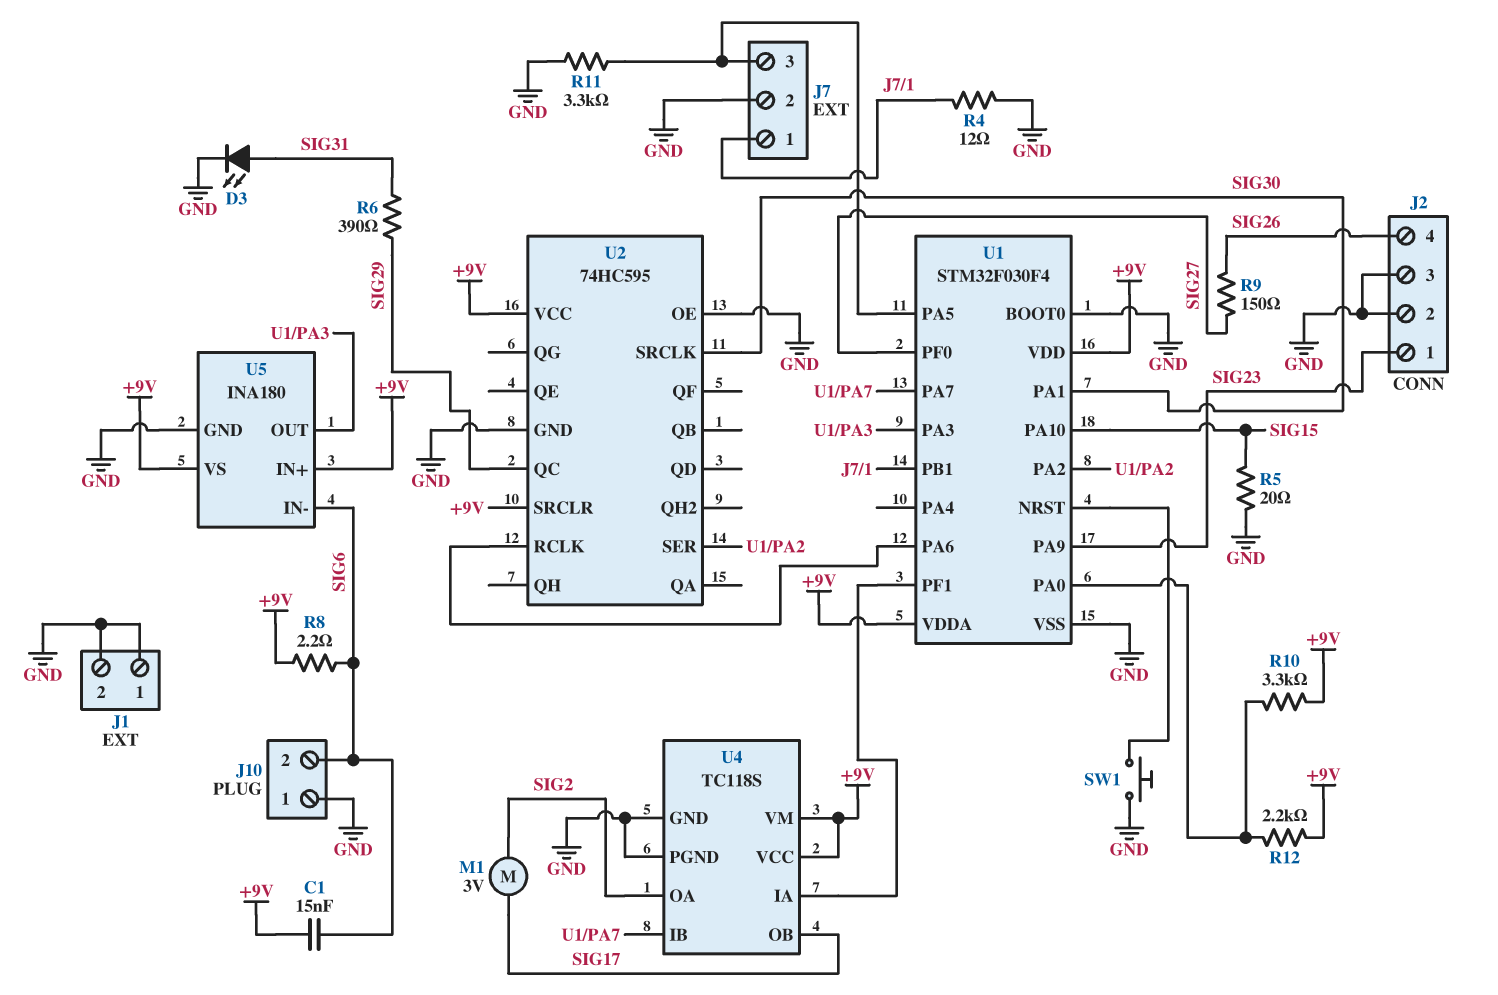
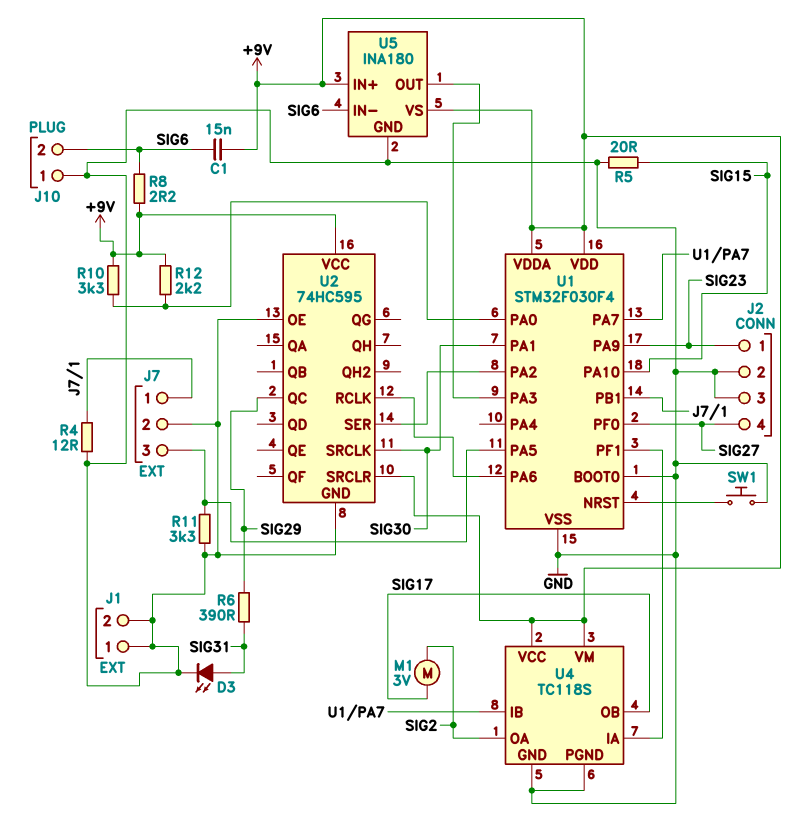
J2 pin 4: SIG26 -> SIG27
R9: 150 (SIG26, SIG27) -> none

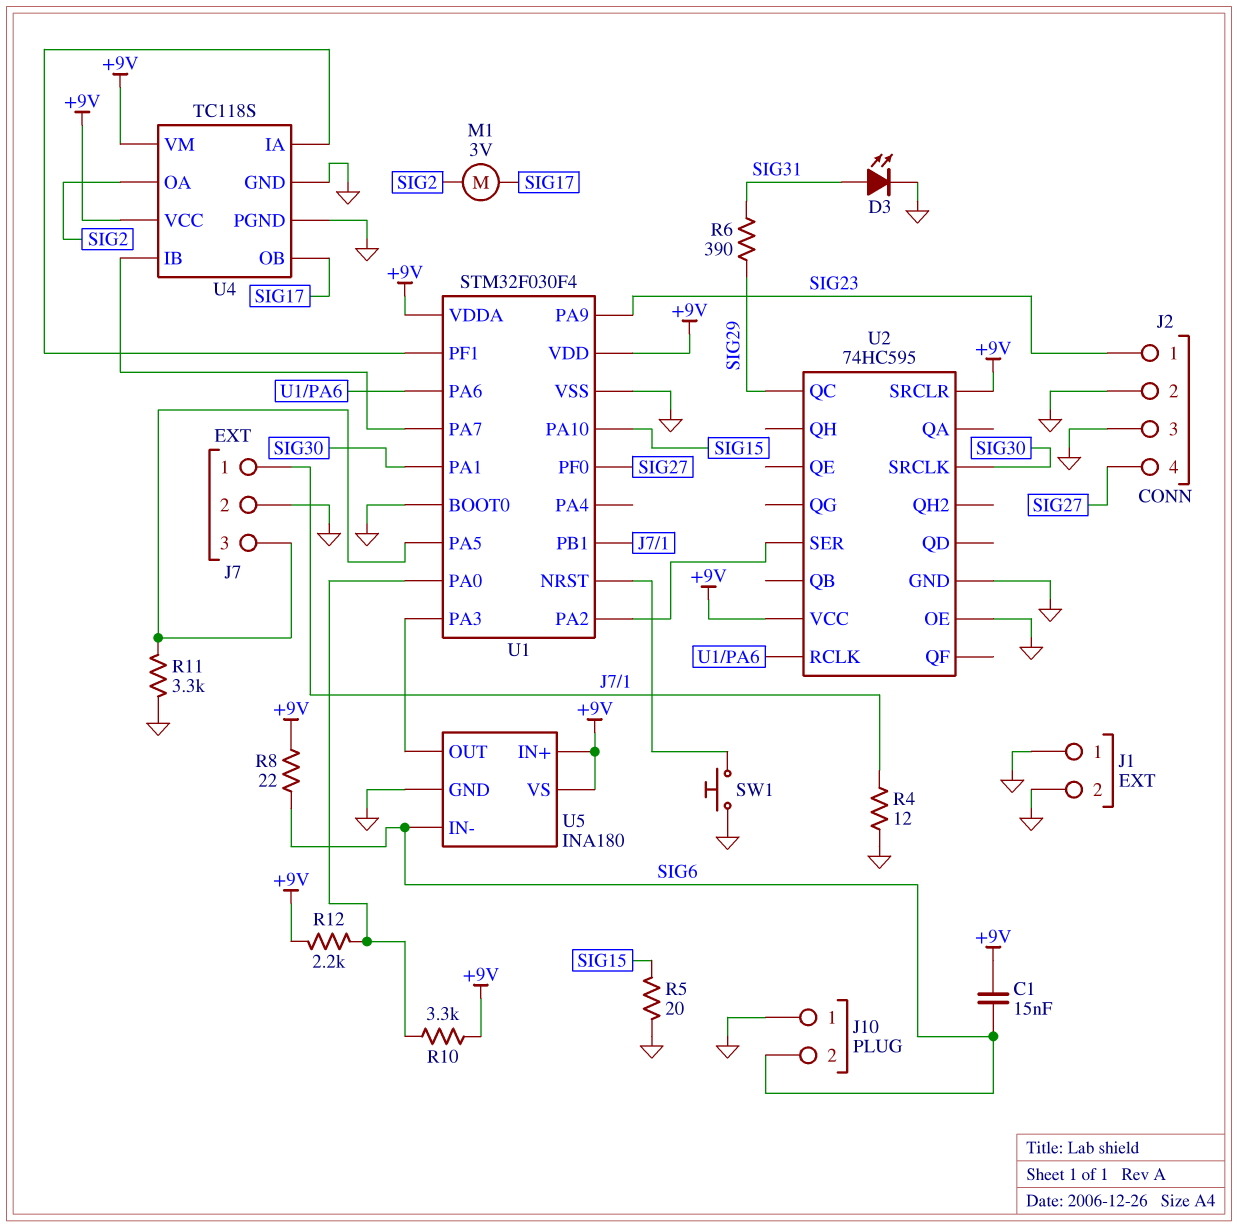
R8: 2.2 (+9V, SIG6) -> 22 (+9V, SIG6)

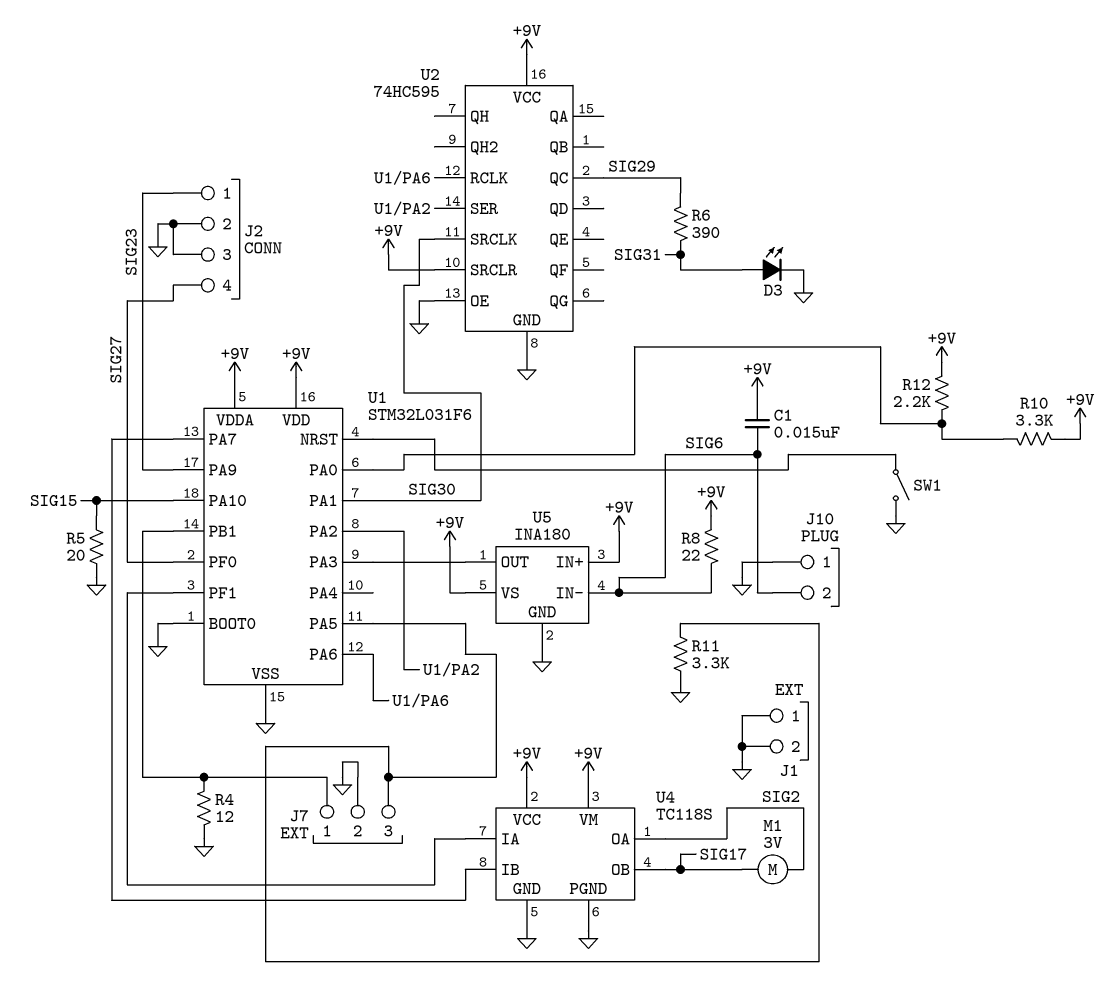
SW1: button (GND, U1/NRST) -> switch (GND, U1/NRST)
U1: STM32F030F4 -> STM32L031F6

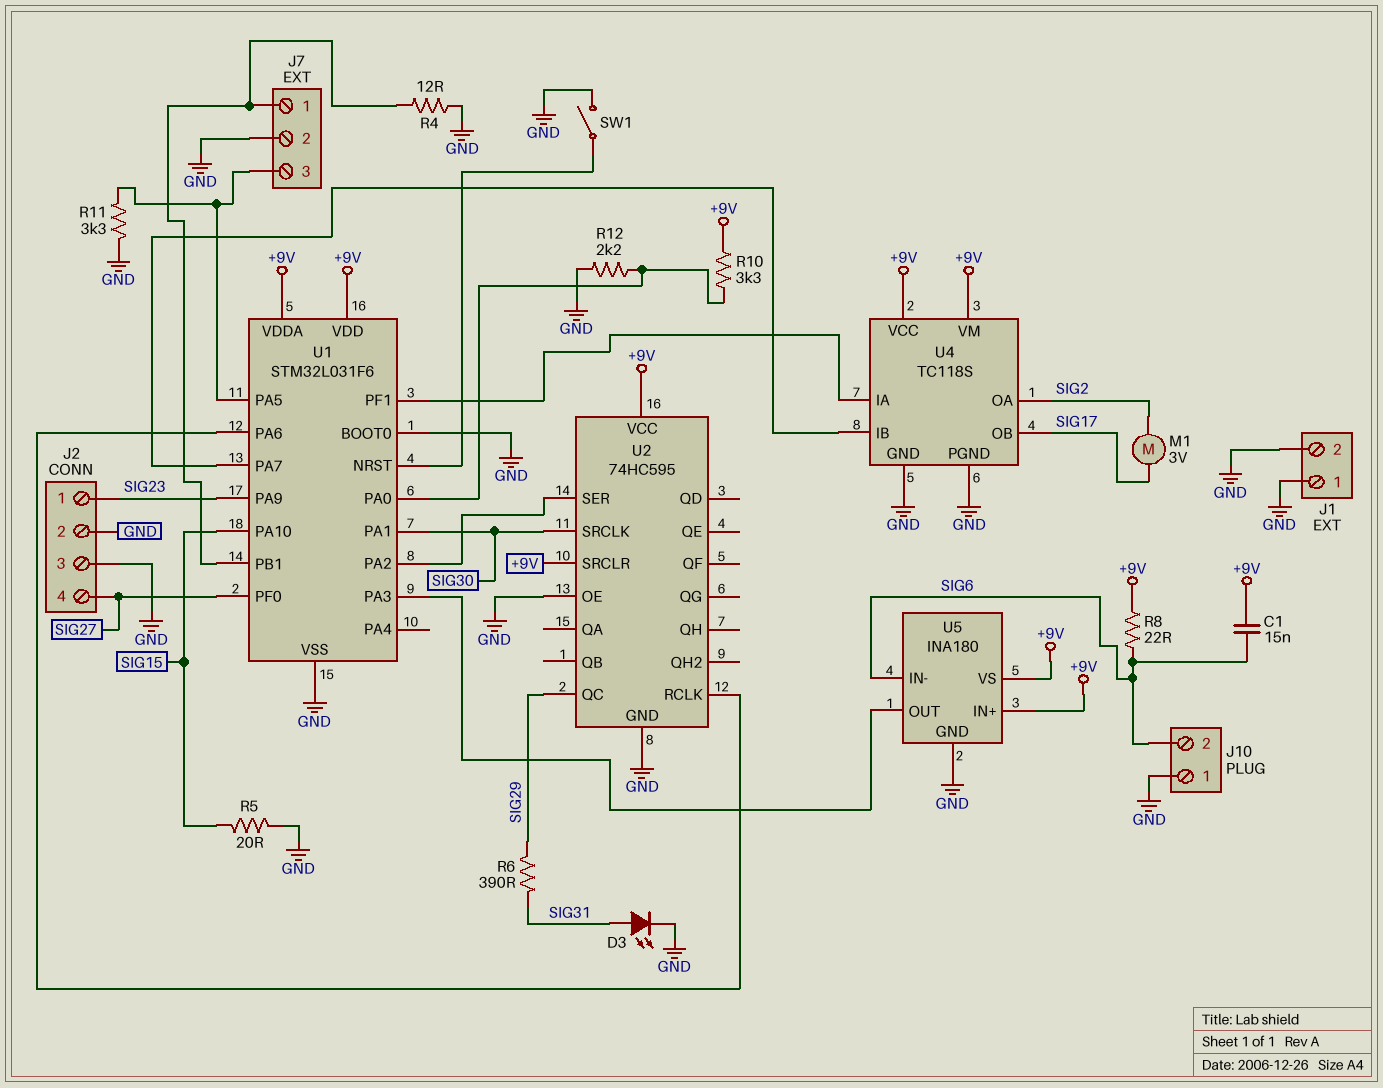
R12: 2.2k (+9V, U1/PA0) -> 2.2k (GND, U1/PA0)

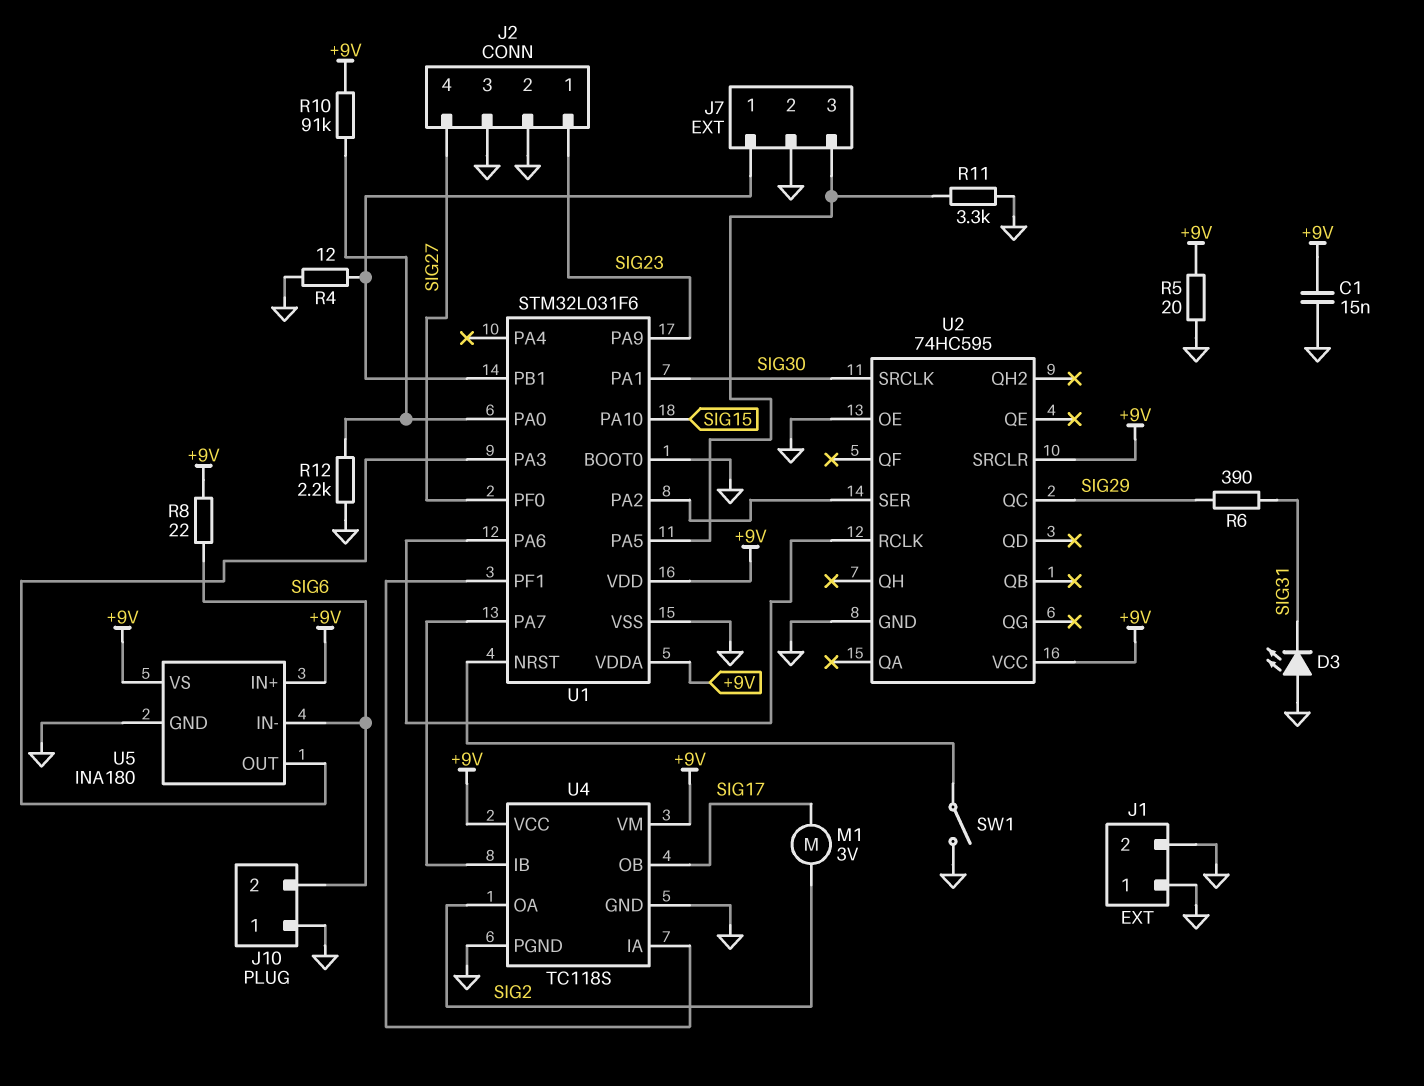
C1: 15nF (+9V, SIG6) -> 15nF (+9V, GND)
D3: LED (A SIG31, K GND) -> LED (A GND, K SIG31)
R5: 20 (GND, SIG15) -> 20 (+9V, GND)
R10: 3.3k (+9V, U1/PA0) -> 91k (+9V, U1/PA0)

